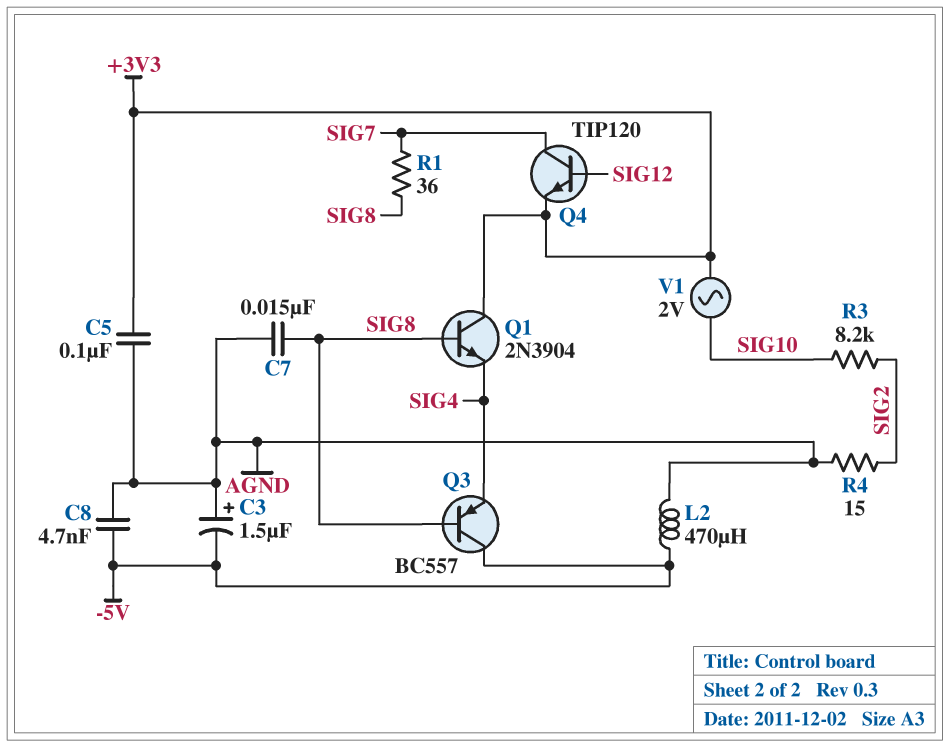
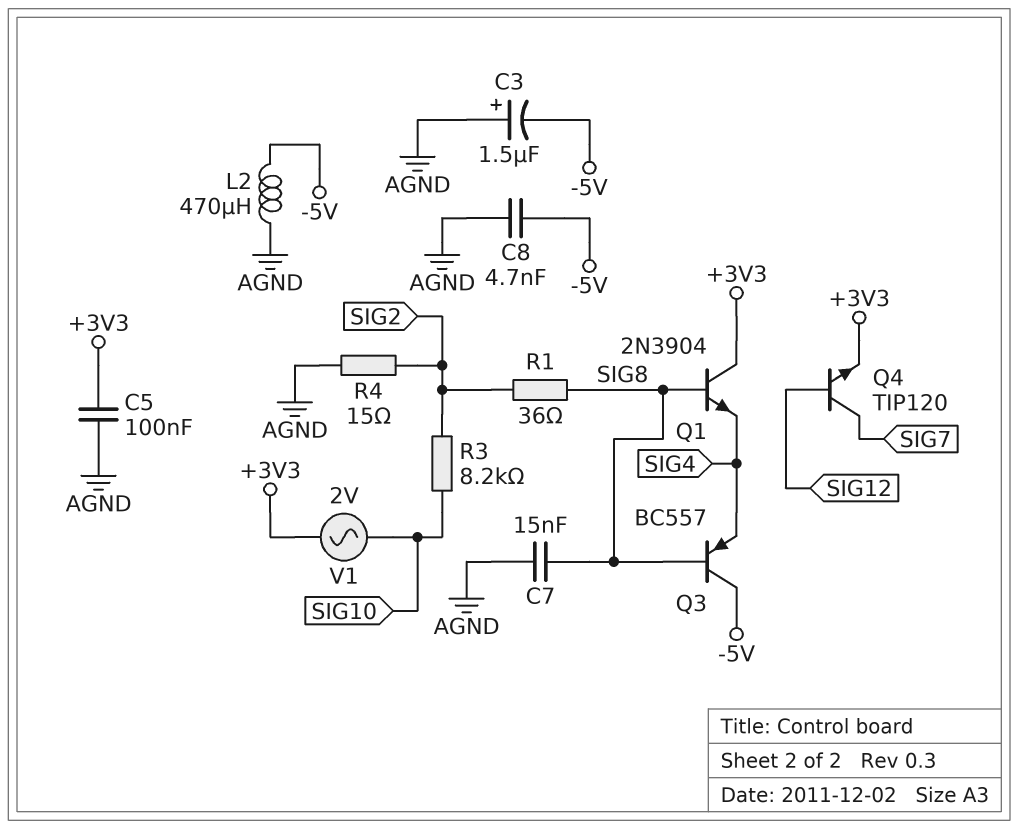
R1: 36 (SIG7, SIG8) -> 36 (SIG2, SIG8)

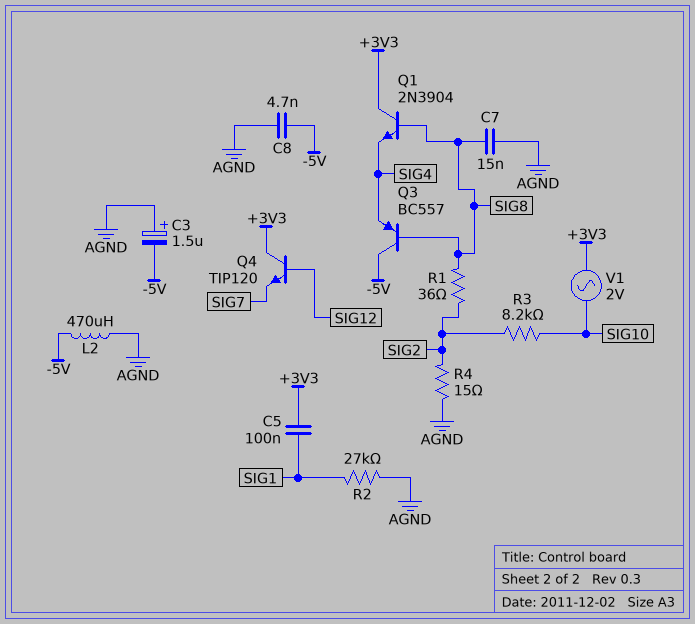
C5: 100nF (+3V3, AGND) -> 100nF (+3V3, SIG1)
Q4: NPN TIP120 (B SIG12, C SIG7, E +3V3) -> NPN TIP120 (B SIG12, C +3V3, E SIG7)
R2: none -> 27k (AGND, SIG1)

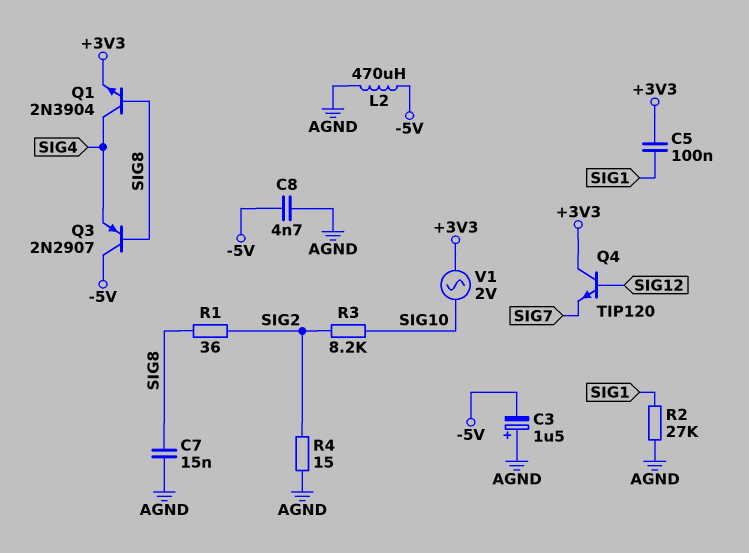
Q1: NPN 2N3904 (B SIG8, C +3V3, E SIG4) -> NPN 2N3904 (B SIG8, C SIG4, E +3V3)
Q3: PNP BC557 (B SIG8, C -5V, E SIG4) -> PNP 2N2907 (B SIG8, C -5V, E SIG4)

